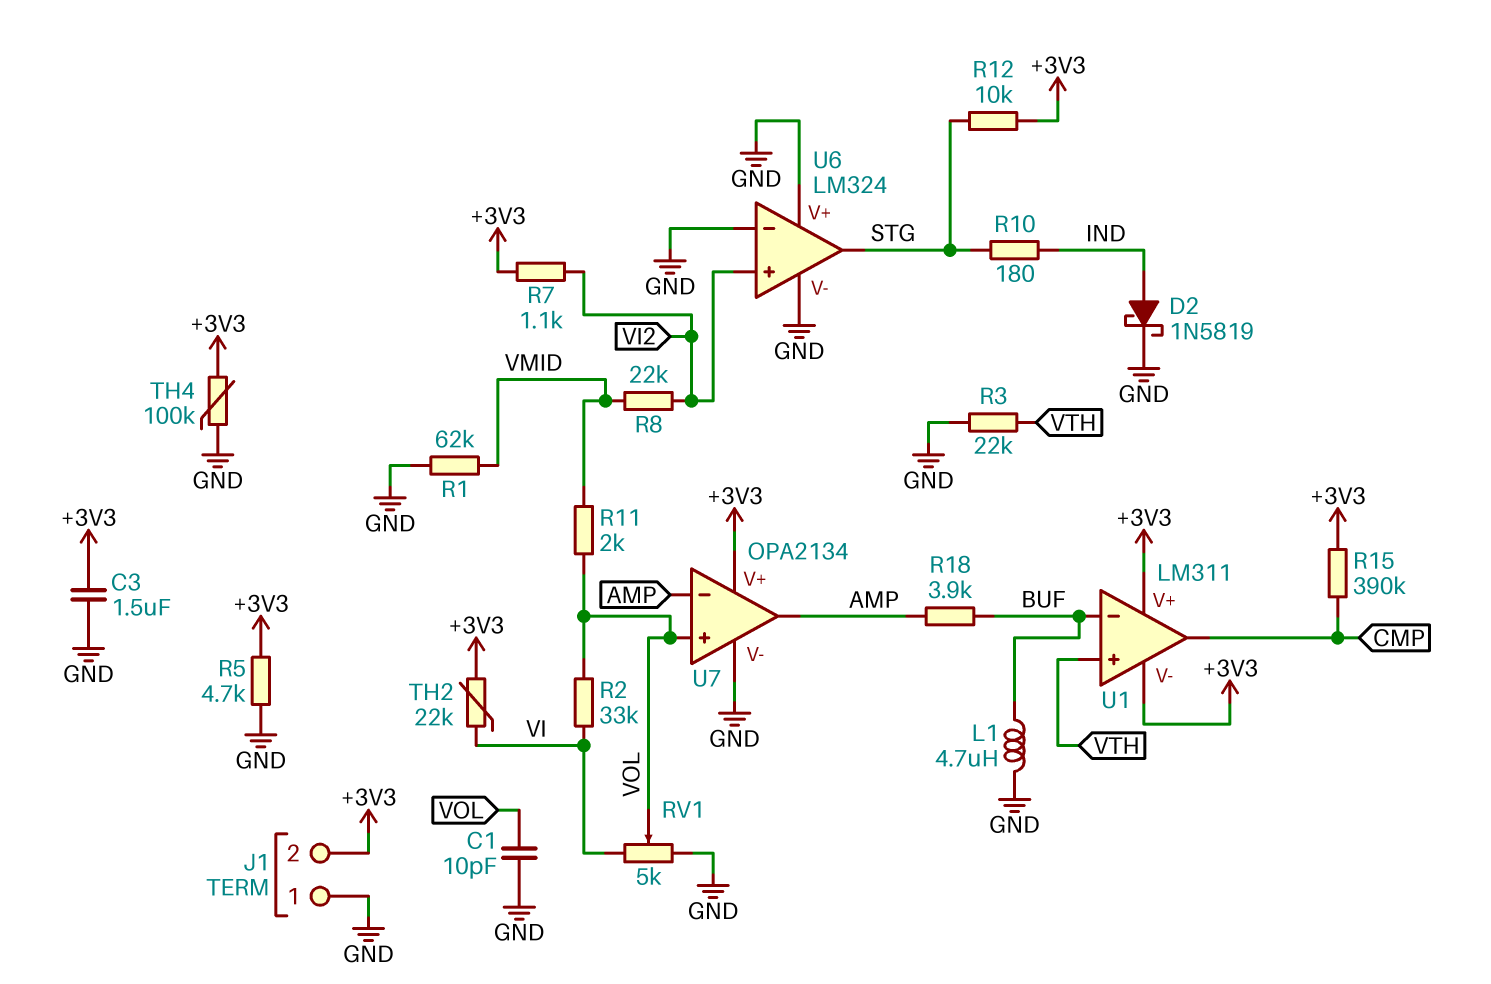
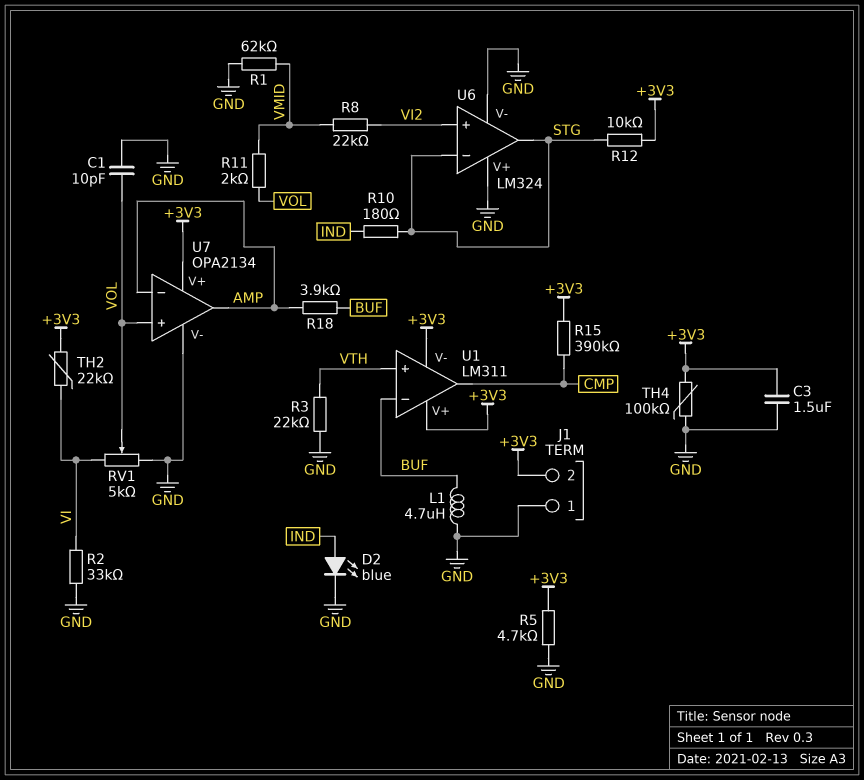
D2: schottky 1N5819 (A IND, K GND) -> LED blue (A IND, K GND)
R2: 33k (VI, VOL) -> 33k (GND, VI)
R7: 1.1k (+3V3, VI2) -> none
U6 pin in-: GND -> STG

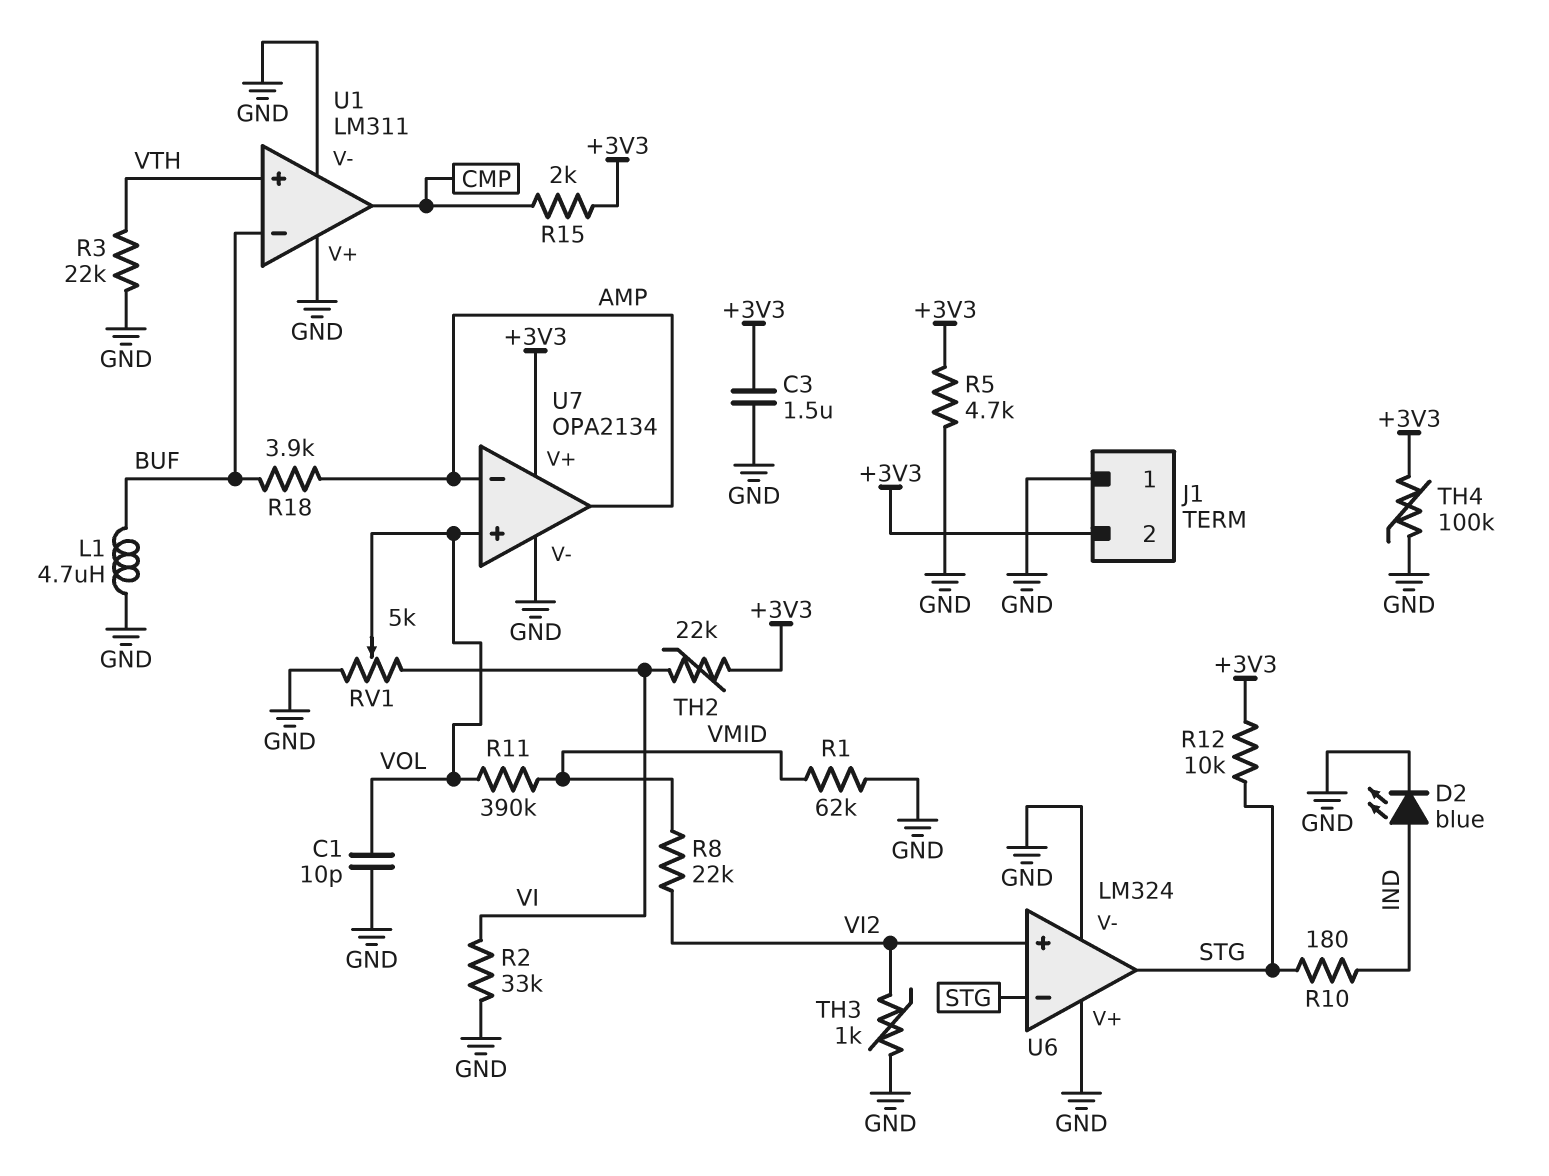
R11: 2k (VMID, VOL) -> 390k (VMID, VOL)
R15: 390k (+3V3, CMP) -> 2k (+3V3, CMP)
TH3: none -> 1k (GND, VI2)
U1 pin V+: +3V3 -> GND
U1 pin V-: +3V3 -> GND

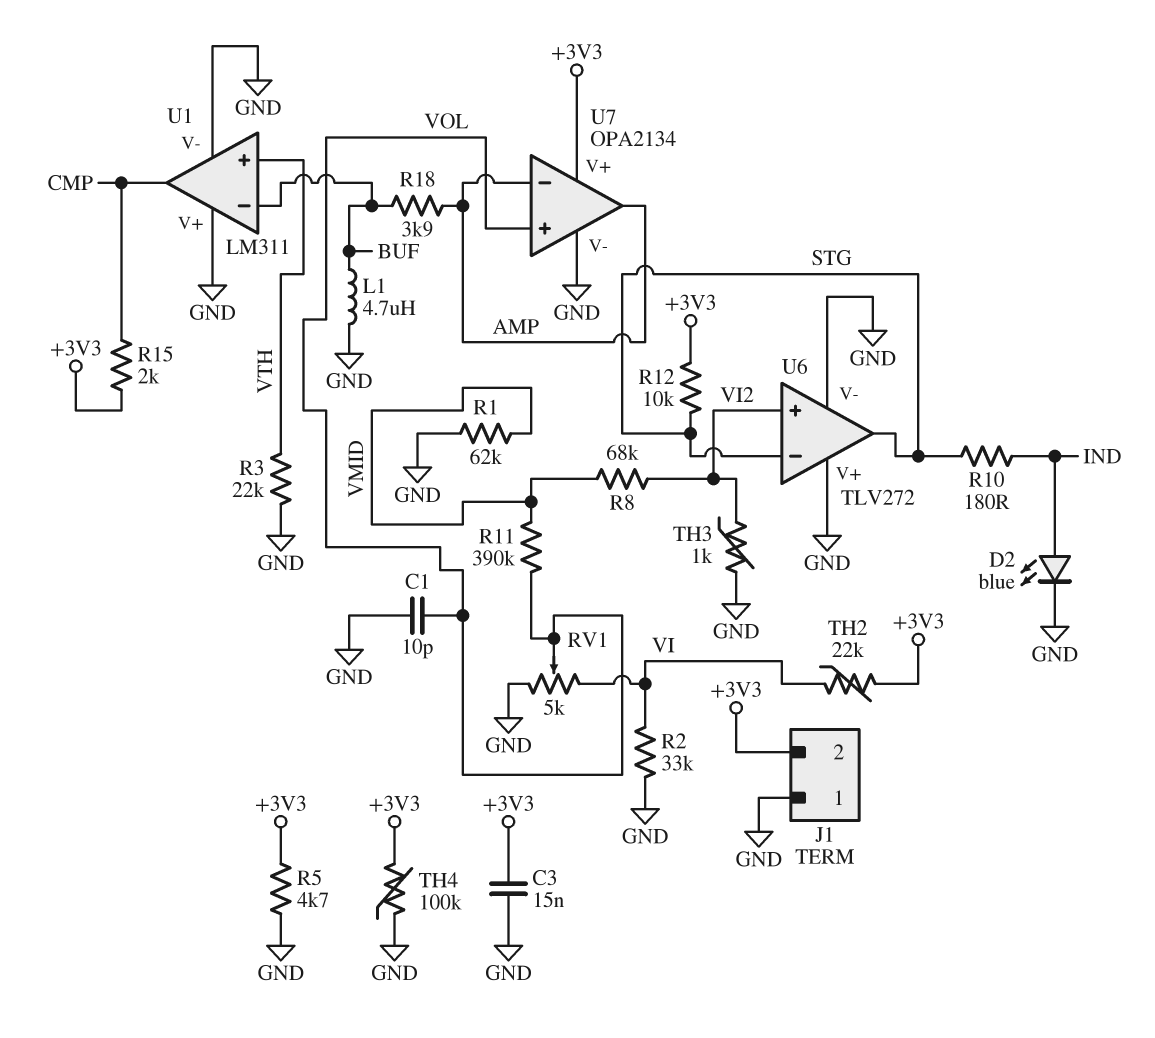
C3: 1.5uF (+3V3, GND) -> 15nF (+3V3, GND)
R8: 22k (VI2, VMID) -> 68k (VI2, VMID)
U6: LM324 -> TLV272

